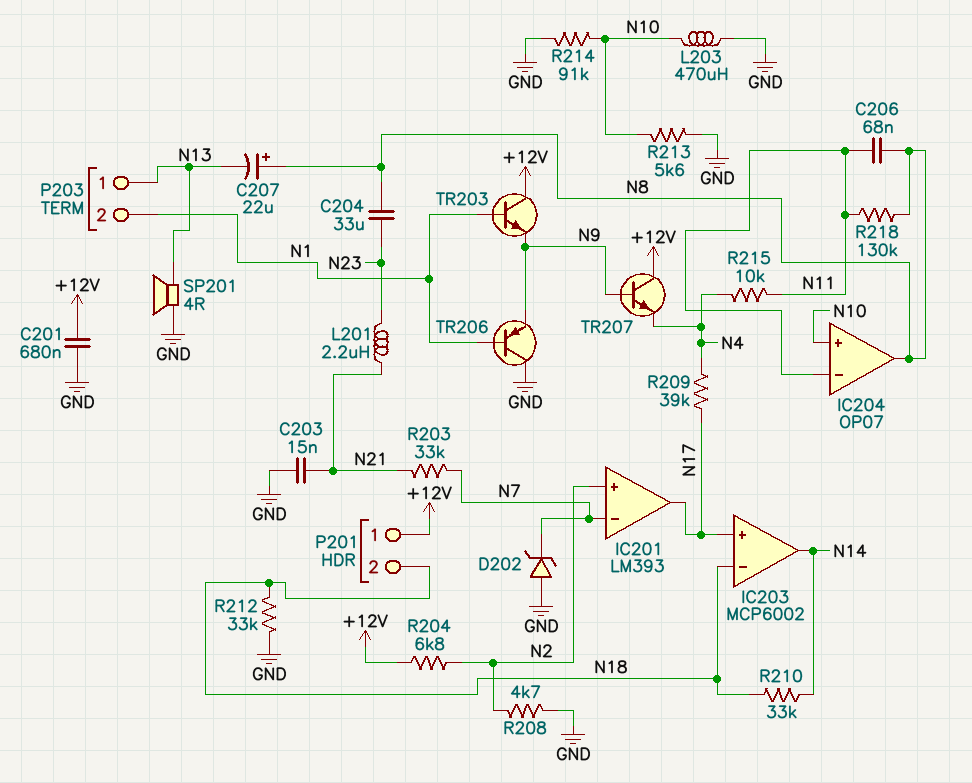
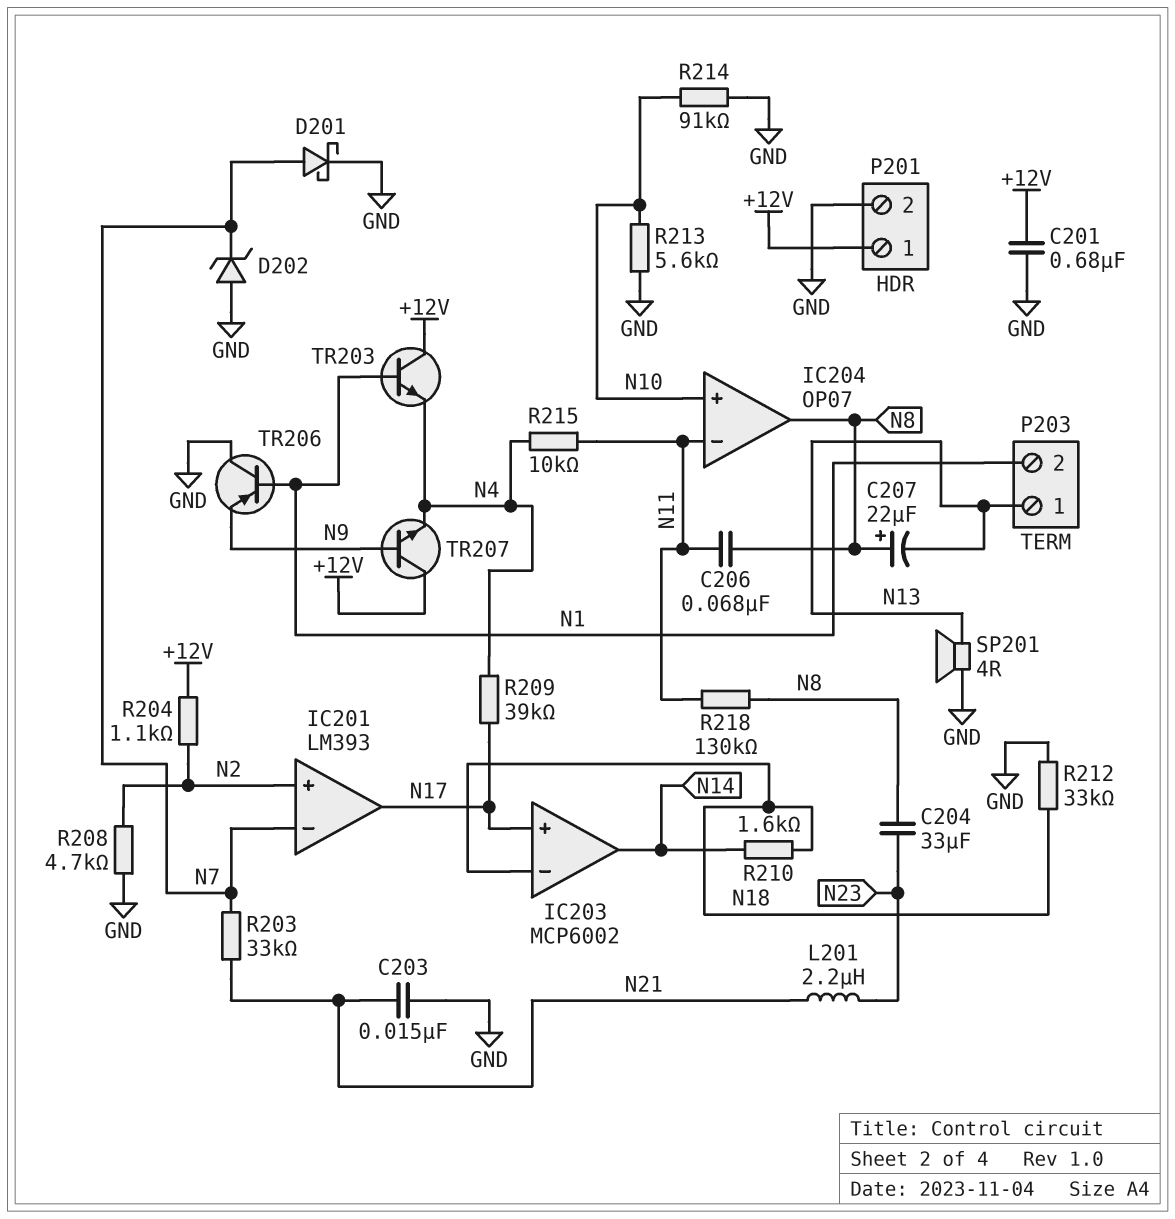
D201: none -> schottky (A N7, K GND)
L203: 470uH (GND, N10) -> none
P201 pin 2: N18 -> GND
R204: 6.8k (+12V, N2) -> 1.1k (+12V, N2)
R210: 33k (N14, N18) -> 1.6k (N14, N18)
TR203: NPN (B N1, C +12V, E N9) -> NPN (B N1, C +12V, E N4)

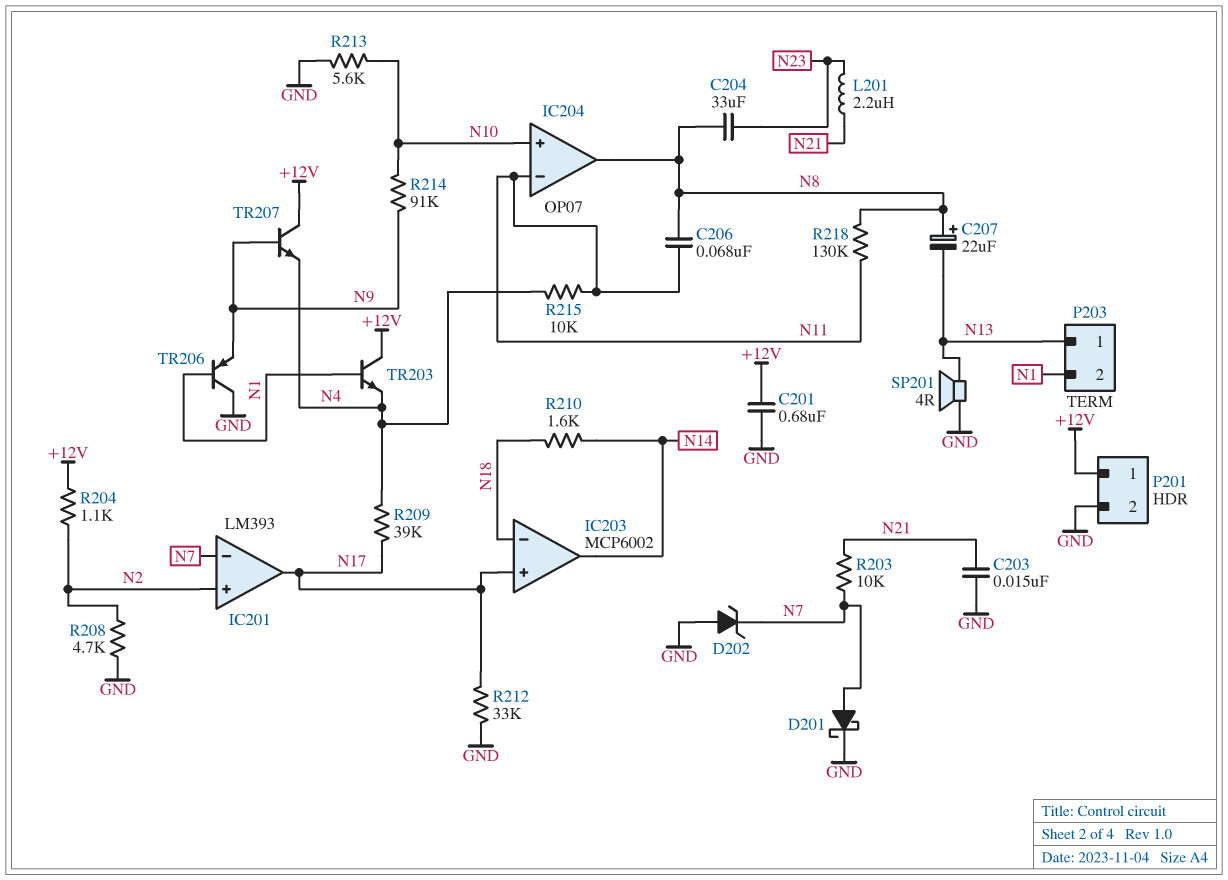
R203: 33k (N7, N21) -> 10k (N7, N21)
R212: 33k (GND, N18) -> 33k (GND, N17)
R214: 91k (GND, N10) -> 91k (N9, N10)

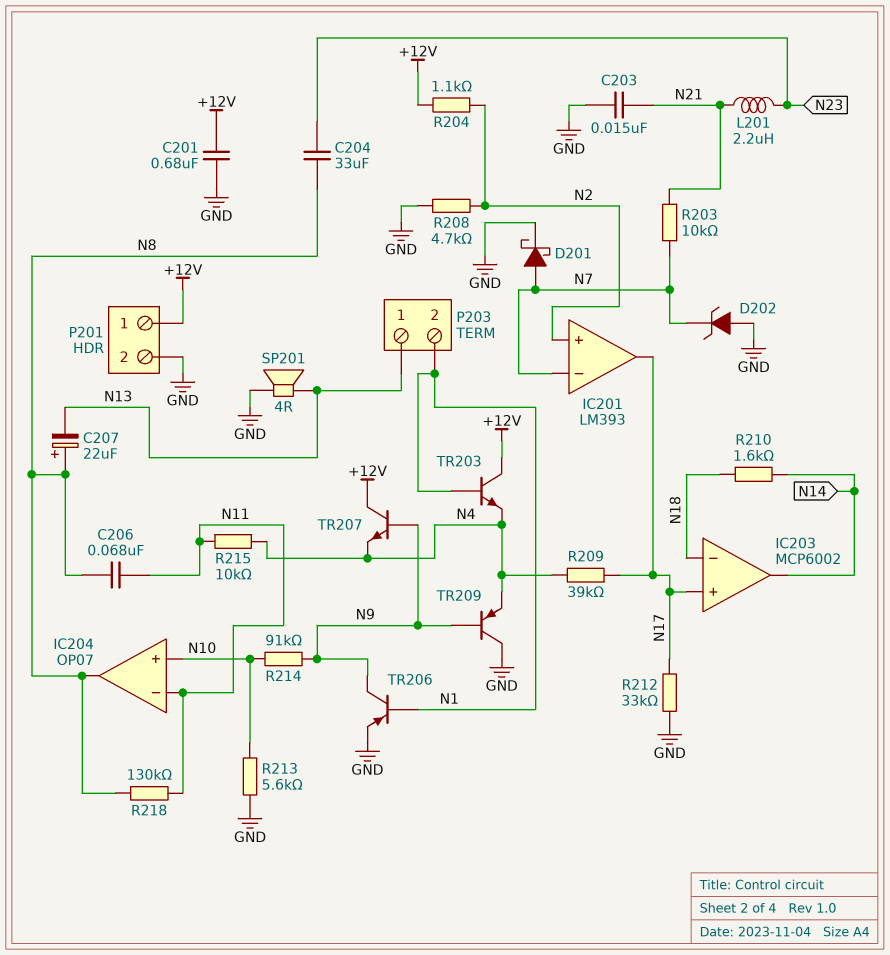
TR206: PNP (B N1, C GND, E N9) -> PNP (B N1, C N9, E GND)
TR209: none -> PNP (B N9, C GND, E N4)

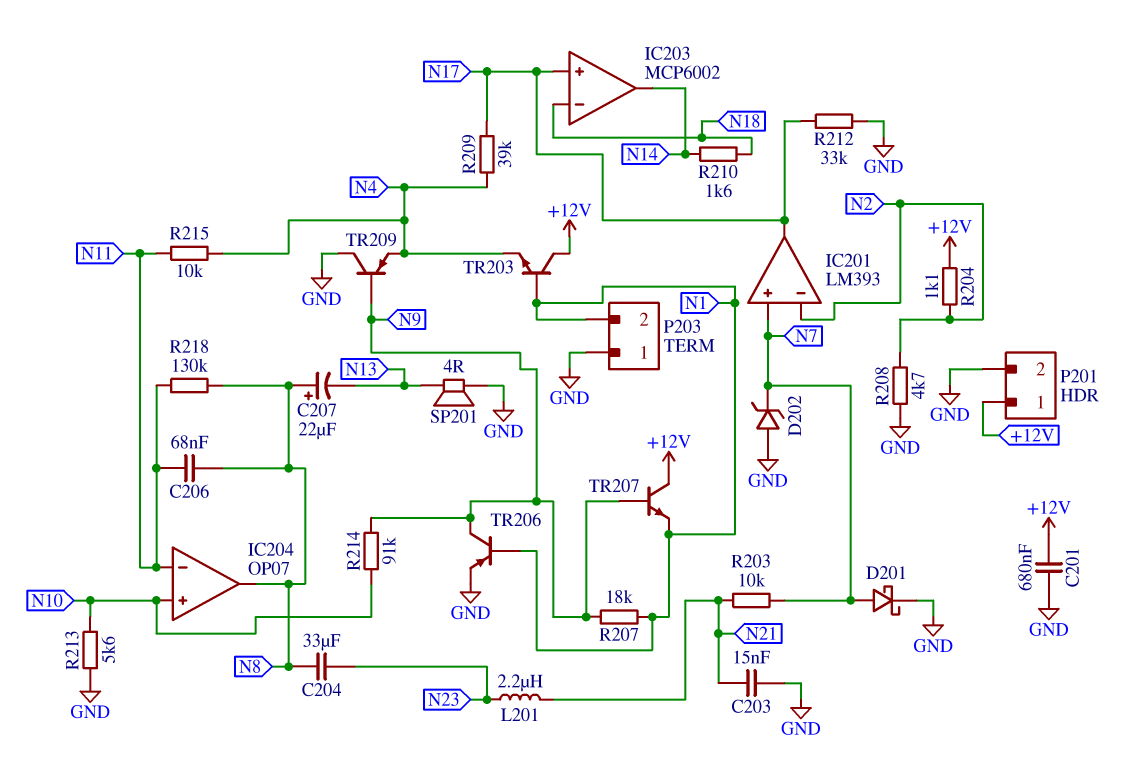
IC201 pin in+: N2 -> N7
IC201 pin in-: N7 -> N2
P203 pin 1: N13 -> GND
R207: none -> 18k (N1, N9)
TR207: NPN (B N9, C +12V, E N4) -> NPN (B N9, C +12V, E N1)

